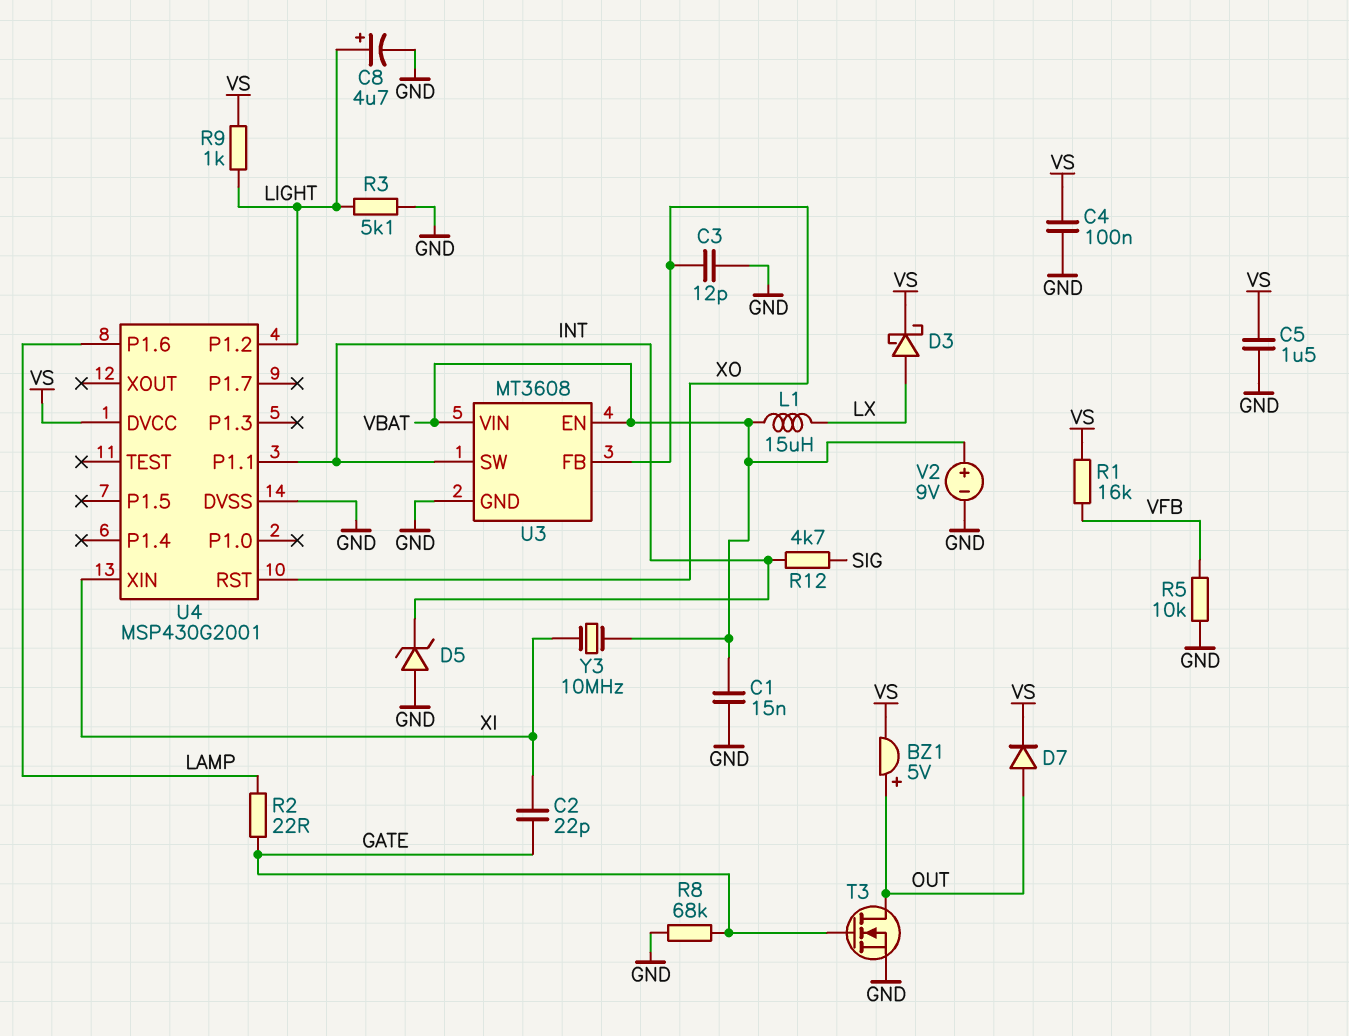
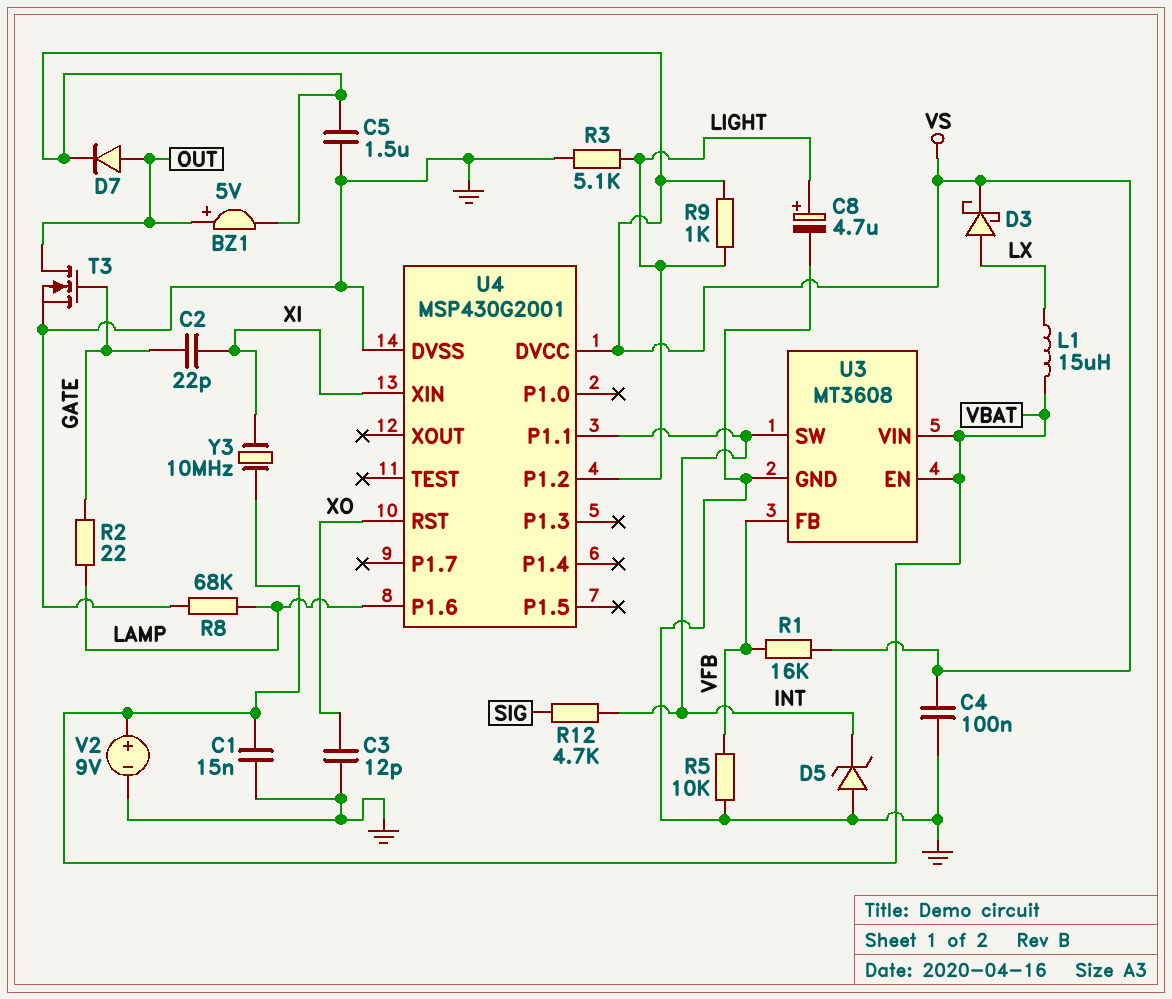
R8: 68k (GATE, GND) -> 68k (GND, LAMP)
U3 pin FB: XO -> VFB

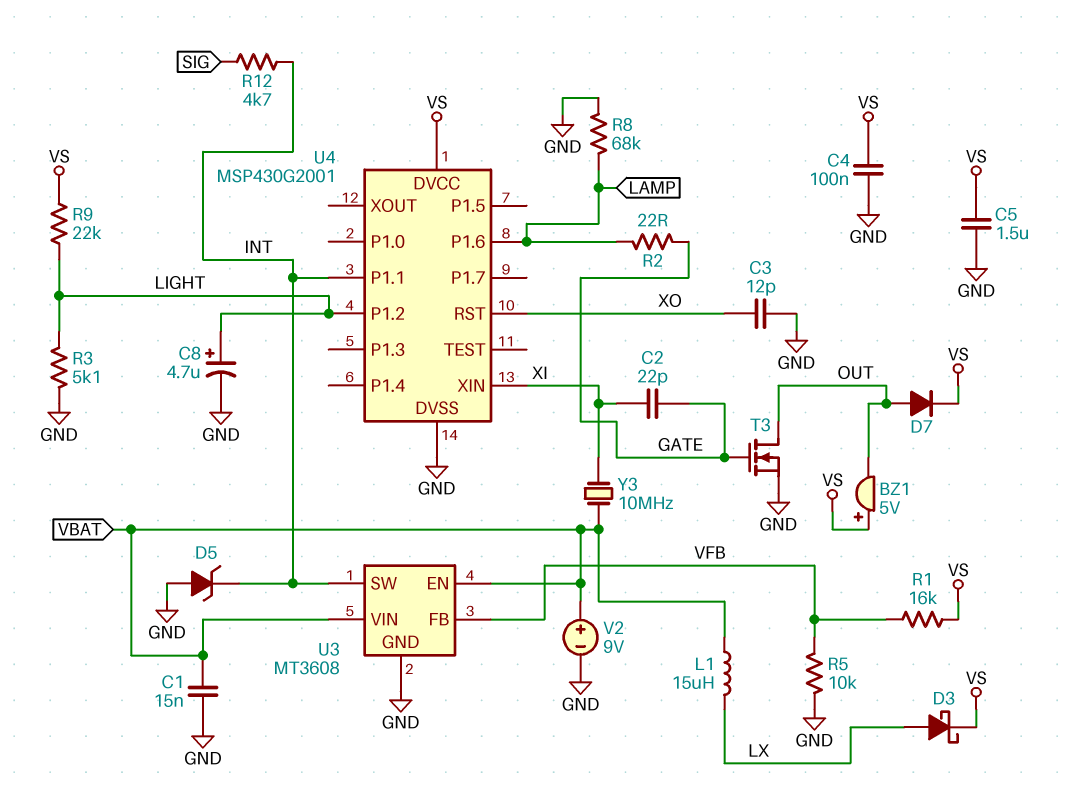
BZ1: buzzer 5V (plus OUT, minus VS) -> buzzer 5V (plus VS, minus OUT)
R9: 1k (LIGHT, VS) -> 22k (LIGHT, VS)

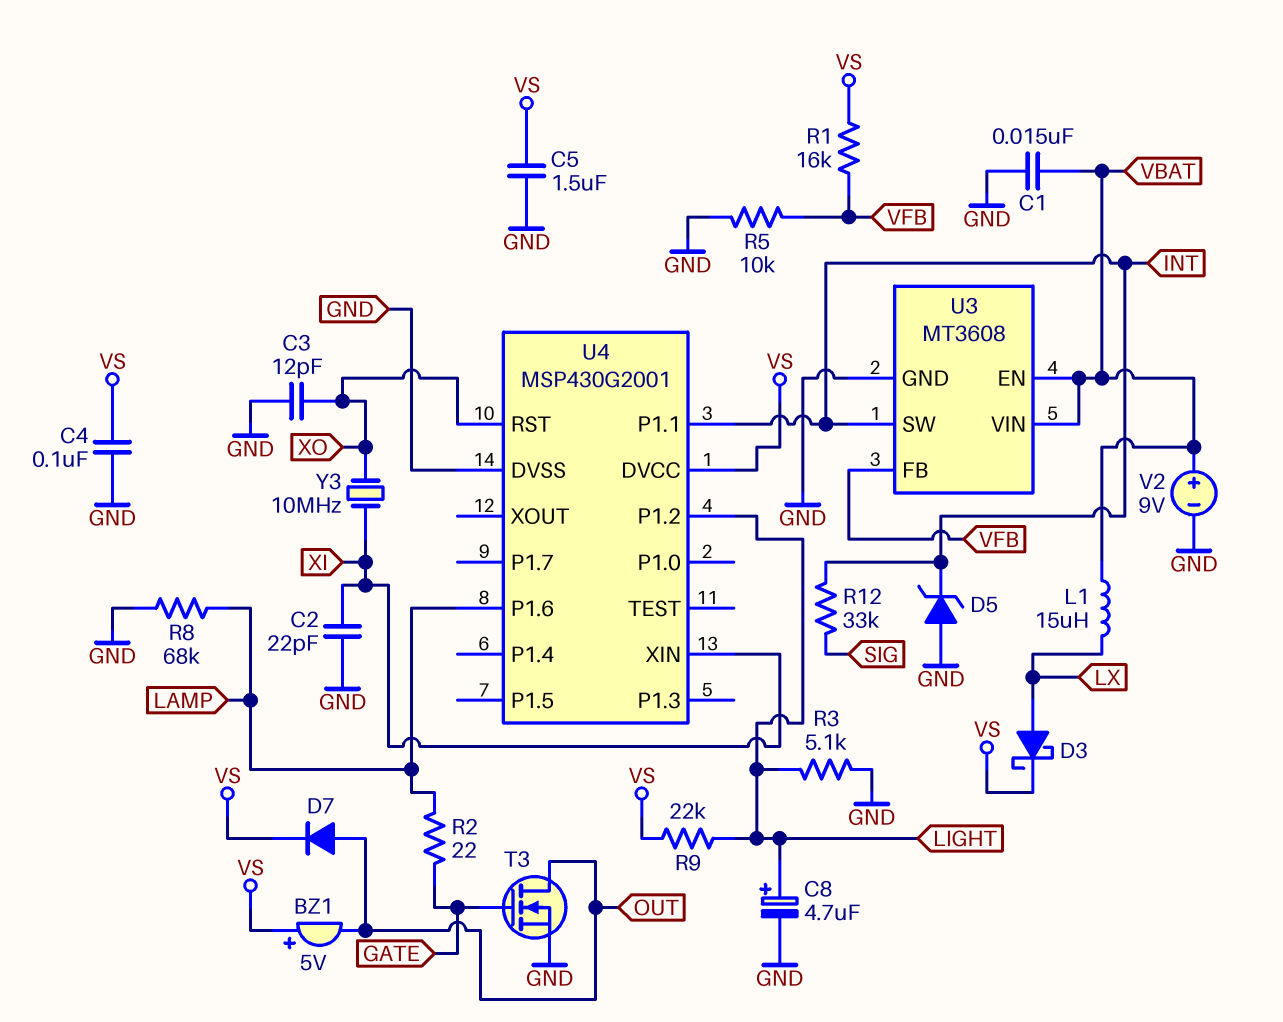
C2: 22pF (GATE, XI) -> 22pF (GND, XI)
R12: 4.7k (INT, SIG) -> 33k (INT, SIG)
Y3: 10MHz (VBAT, XI) -> 10MHz (XI, XO)

